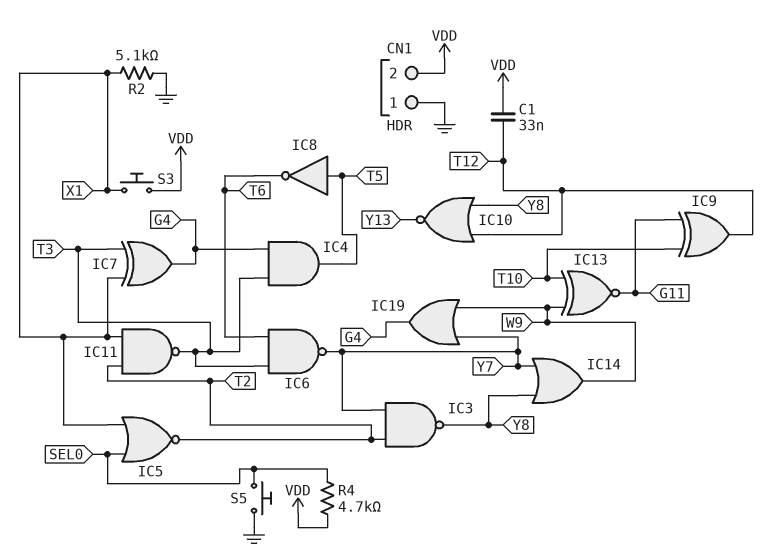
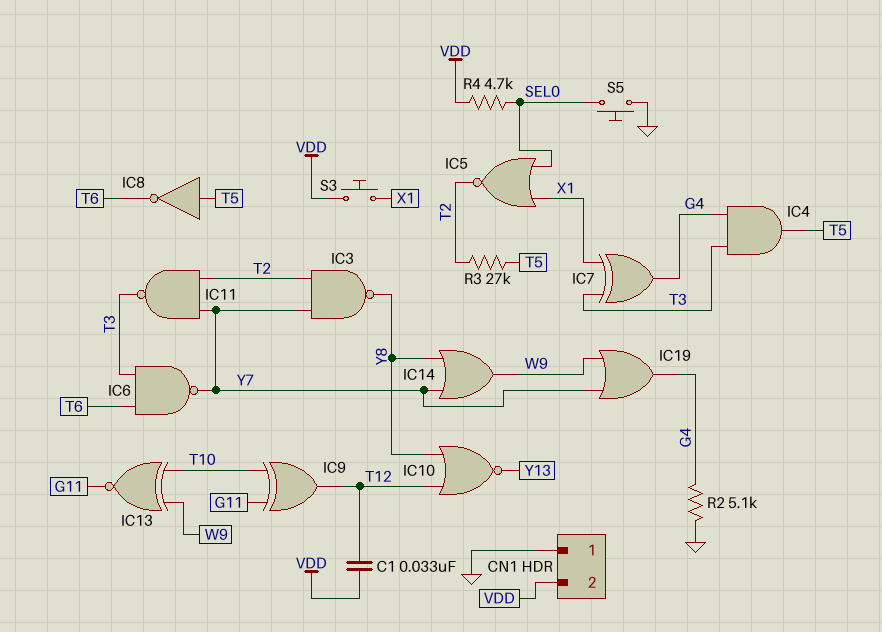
IC11: NAND (in T2, in X1, out T3) -> NAND (in T2, in Y7, out T3)
R2: 5.1k (GND, X1) -> 5.1k (G4, GND)
R3: none -> 27k (T2, T5)

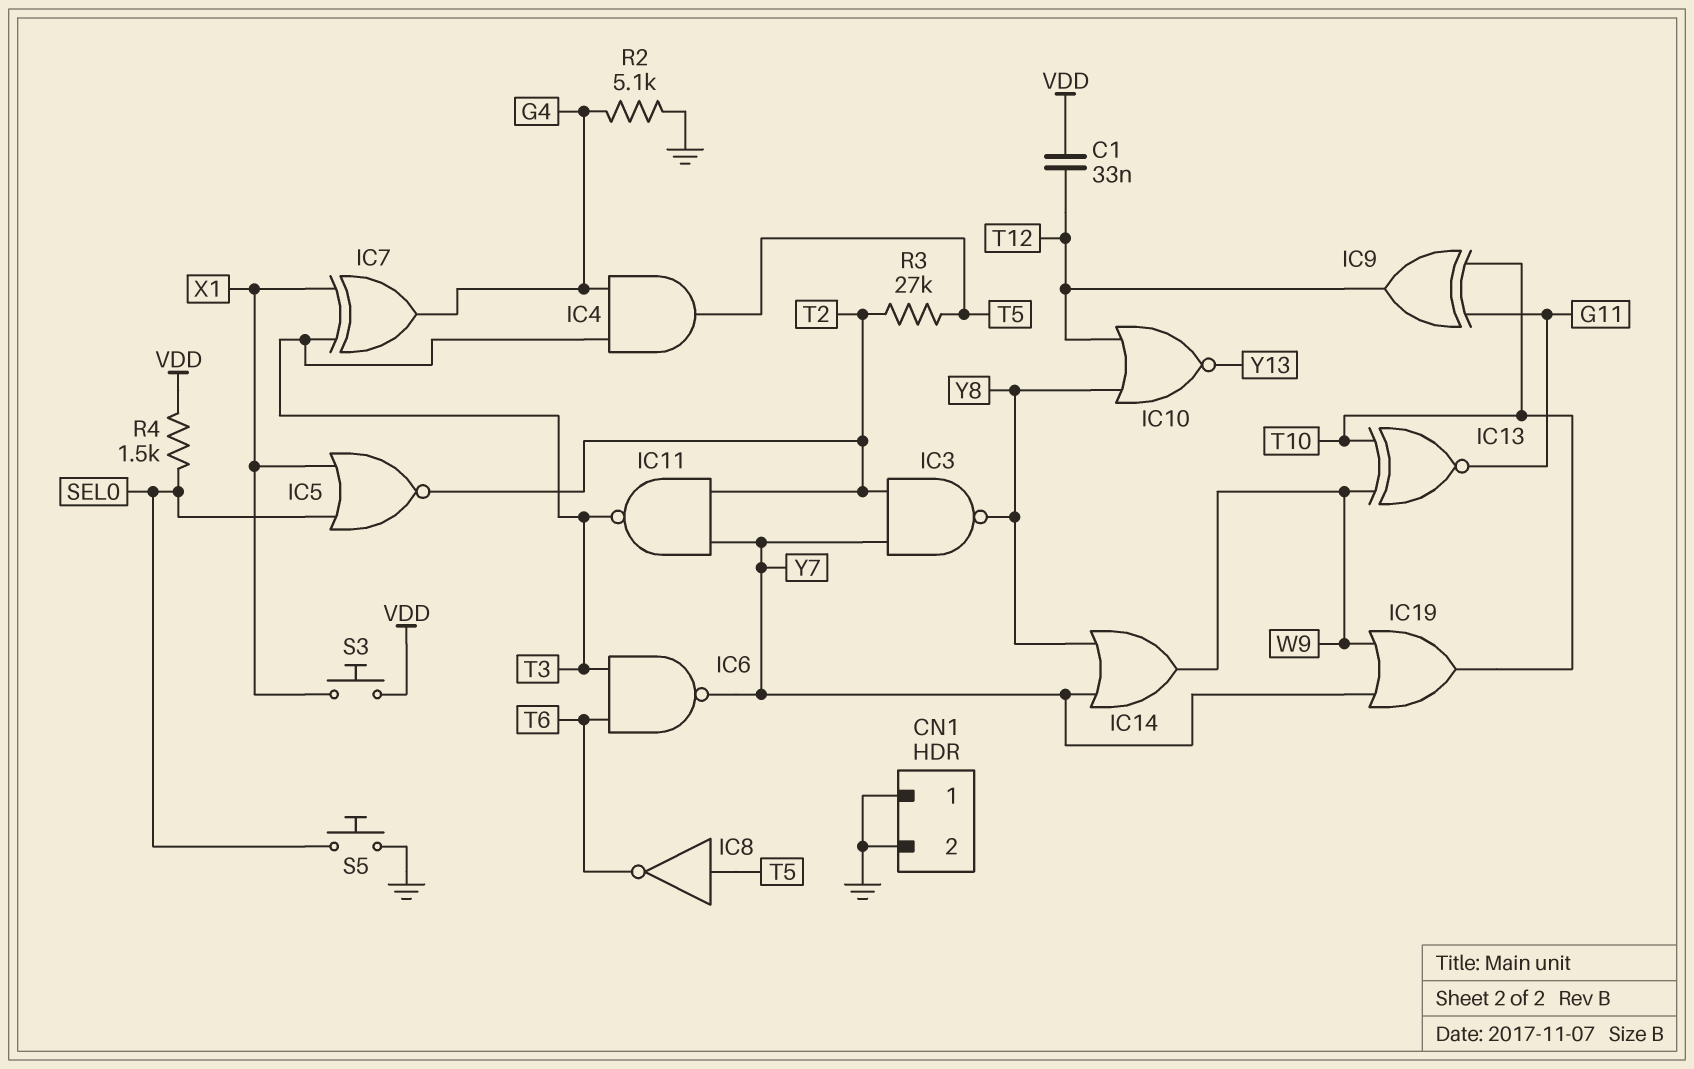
CN1 pin 2: VDD -> GND
IC19: OR (in W9, in Y7, out G4) -> OR (in W9, in Y7, out T10)
R4: 4.7k (SEL0, VDD) -> 1.5k (SEL0, VDD)

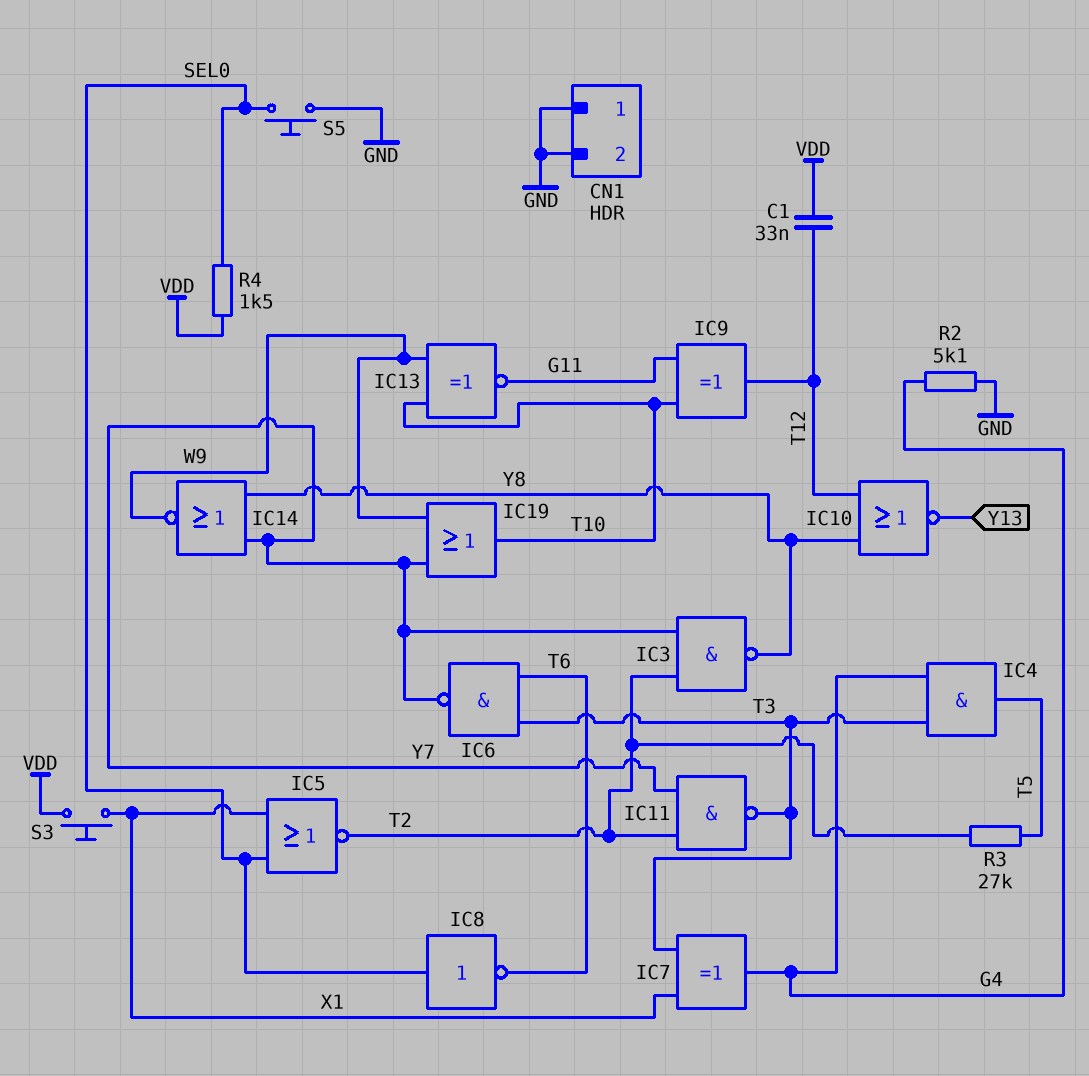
IC8: NOT (in T5, out T6) -> NOT (in SEL0, out T6)
IC14: OR (in Y7, in Y8, out W9) -> NOR (in Y7, in Y8, out W9)

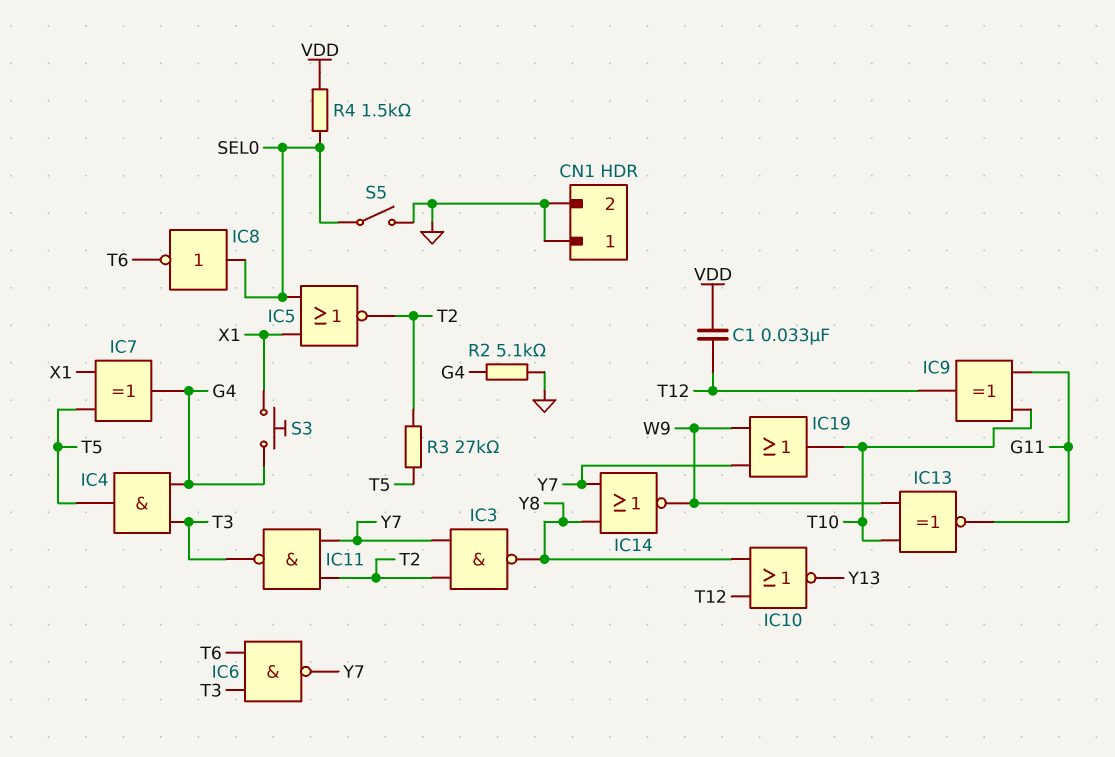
IC7: XOR (in T3, in X1, out G4) -> XOR (in T5, in X1, out G4)
S3: button (VDD, X1) -> button (G4, X1)
S5: button (GND, SEL0) -> switch (GND, SEL0)

